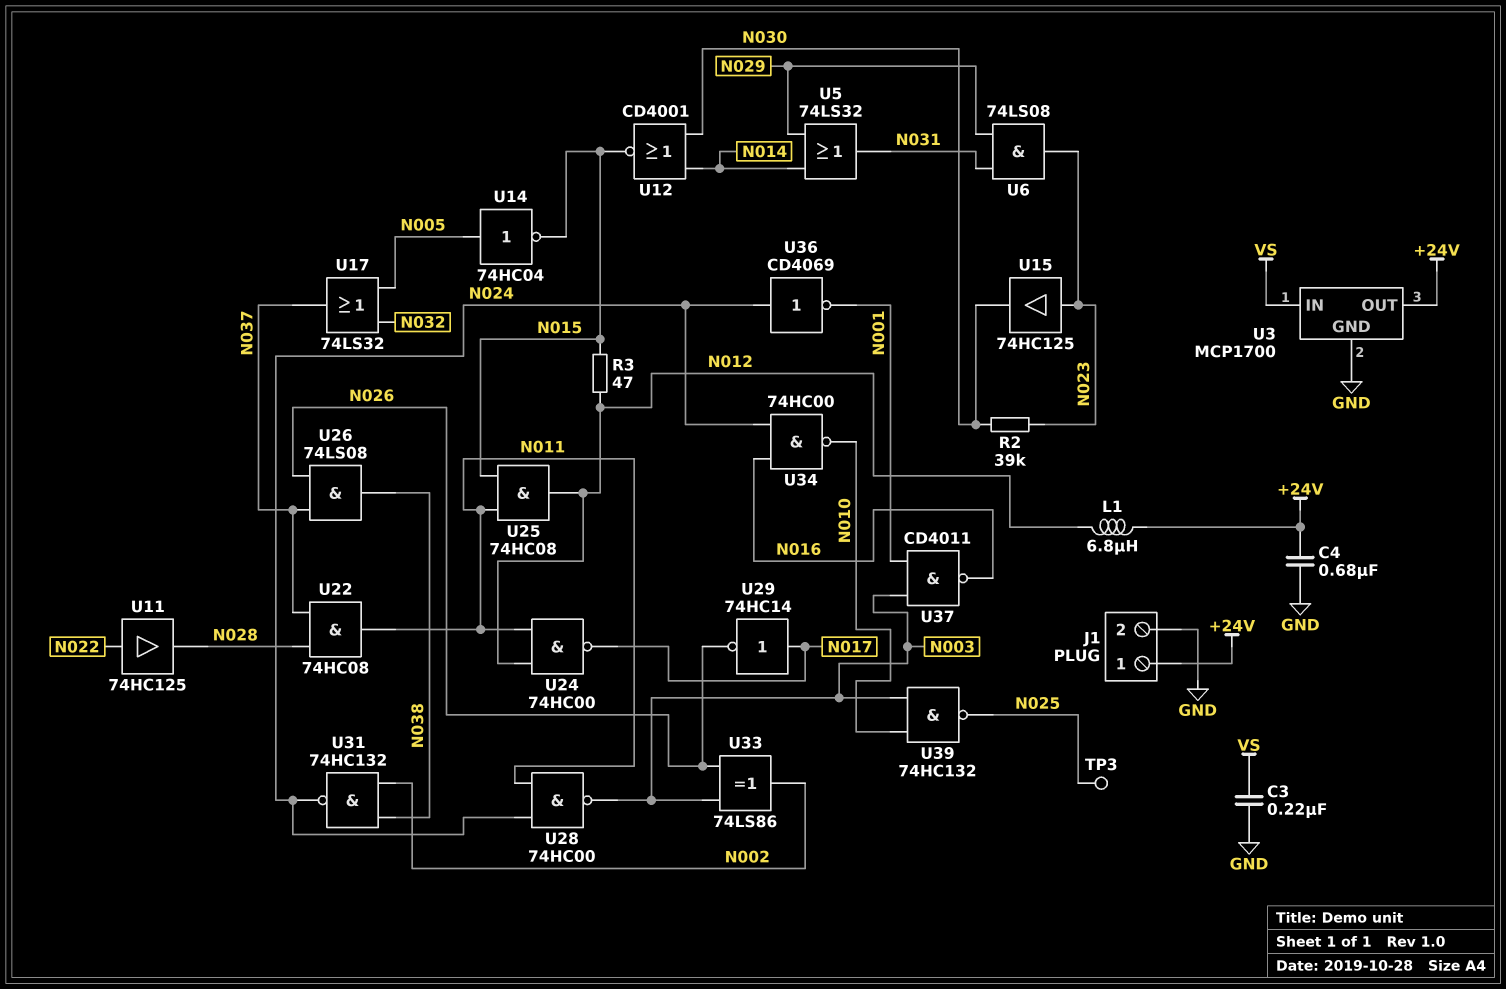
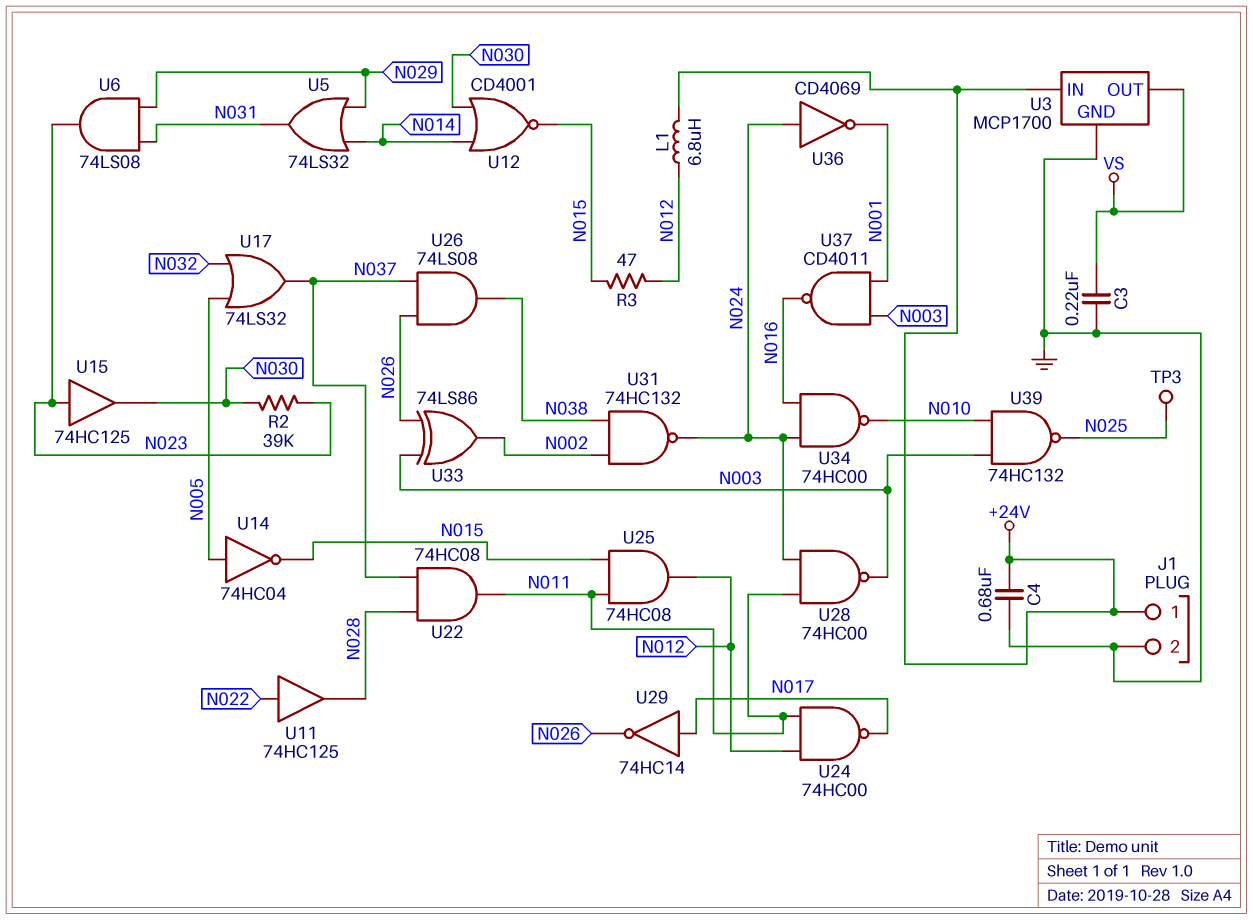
U3 pin IN: VS -> +24V
U3 pin OUT: +24V -> VS

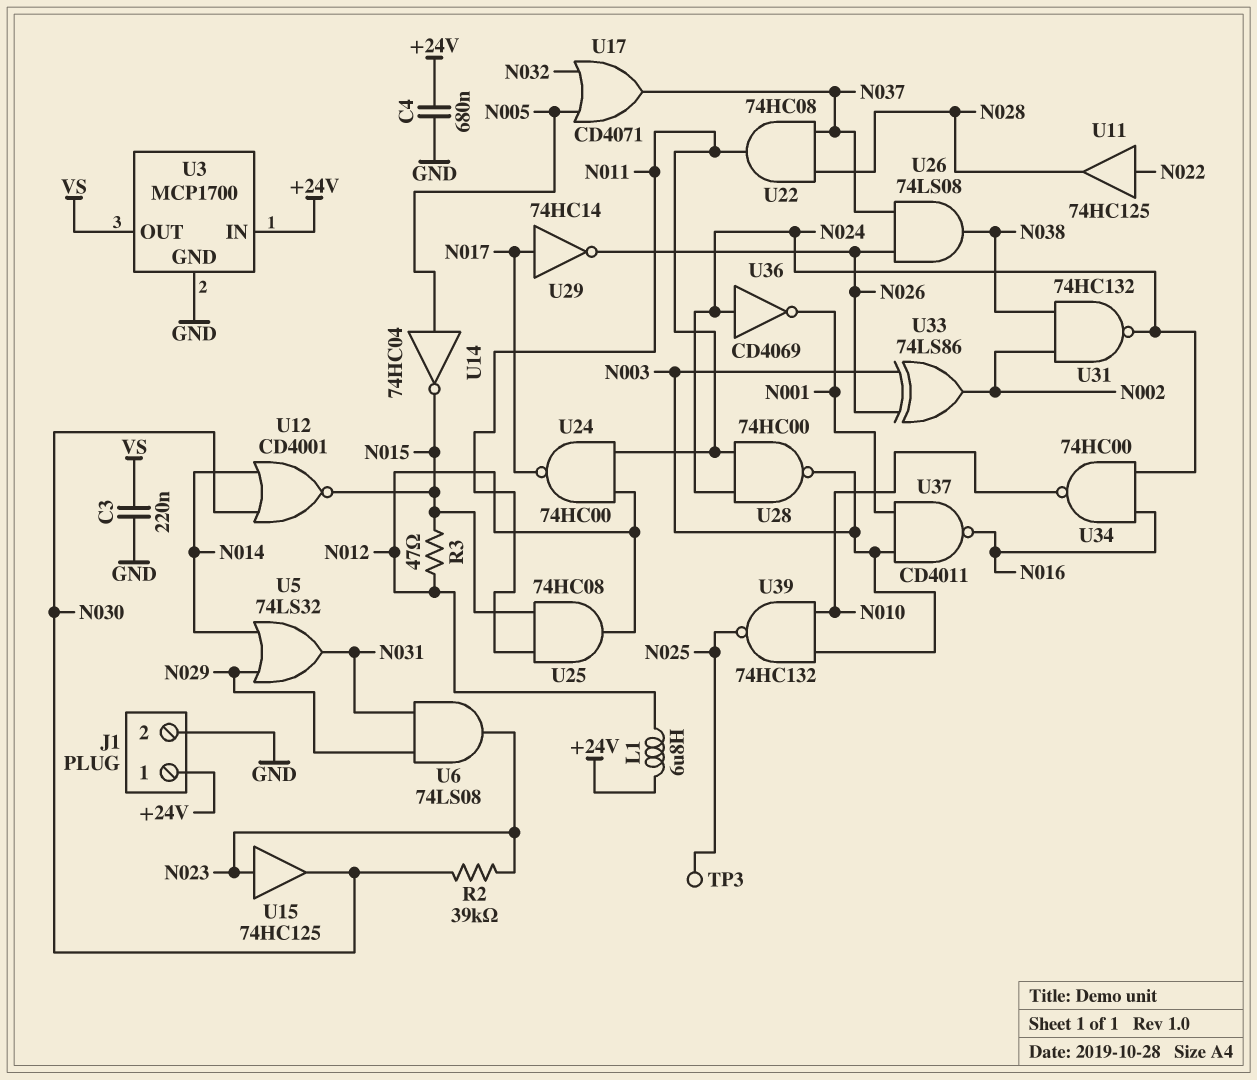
U17: OR 74LS32 (in N005, in N032, out N037) -> OR CD4071 (in N005, in N032, out N037)

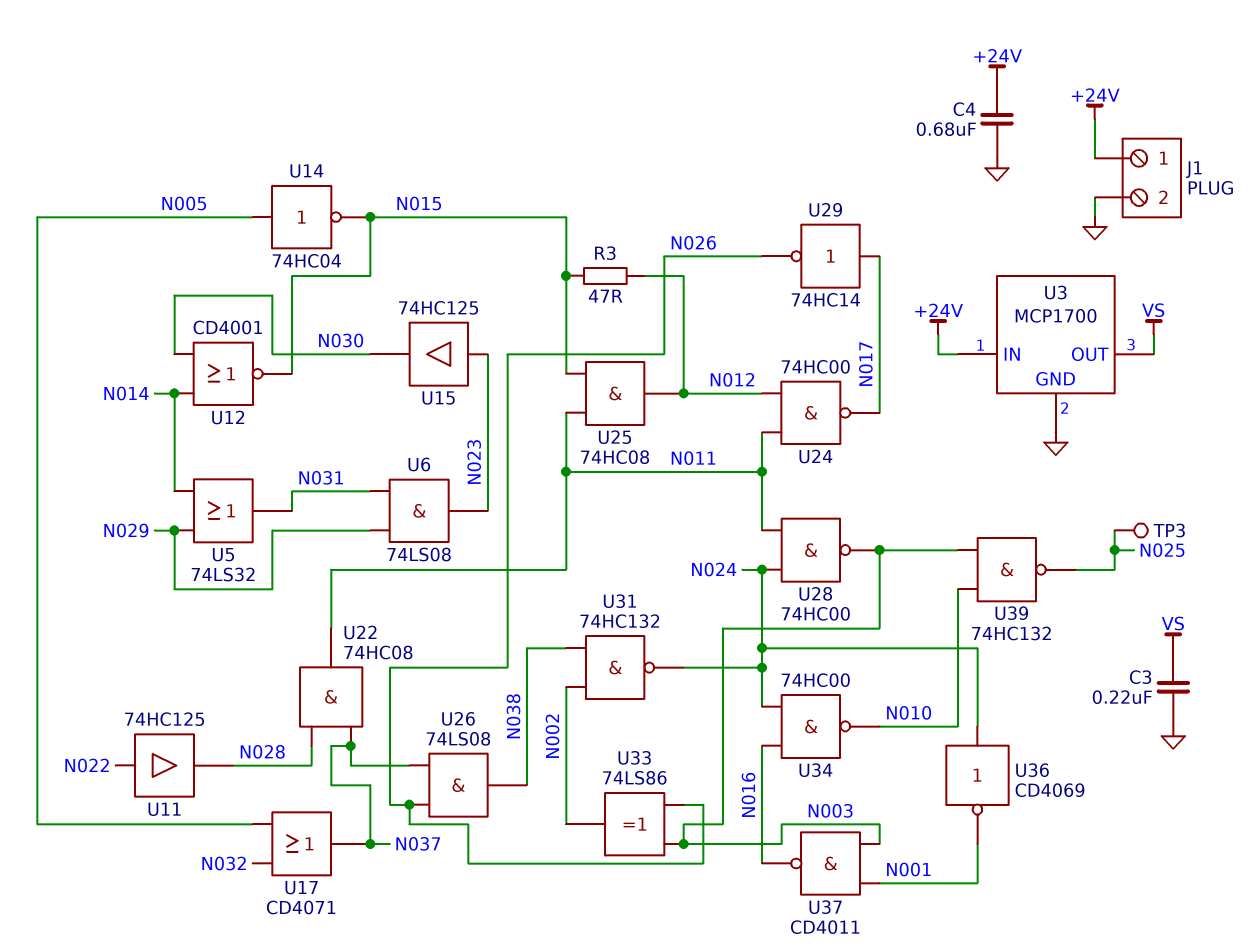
L1: 6.8uH (+24V, N012) -> none
R2: 39k (N023, N030) -> none

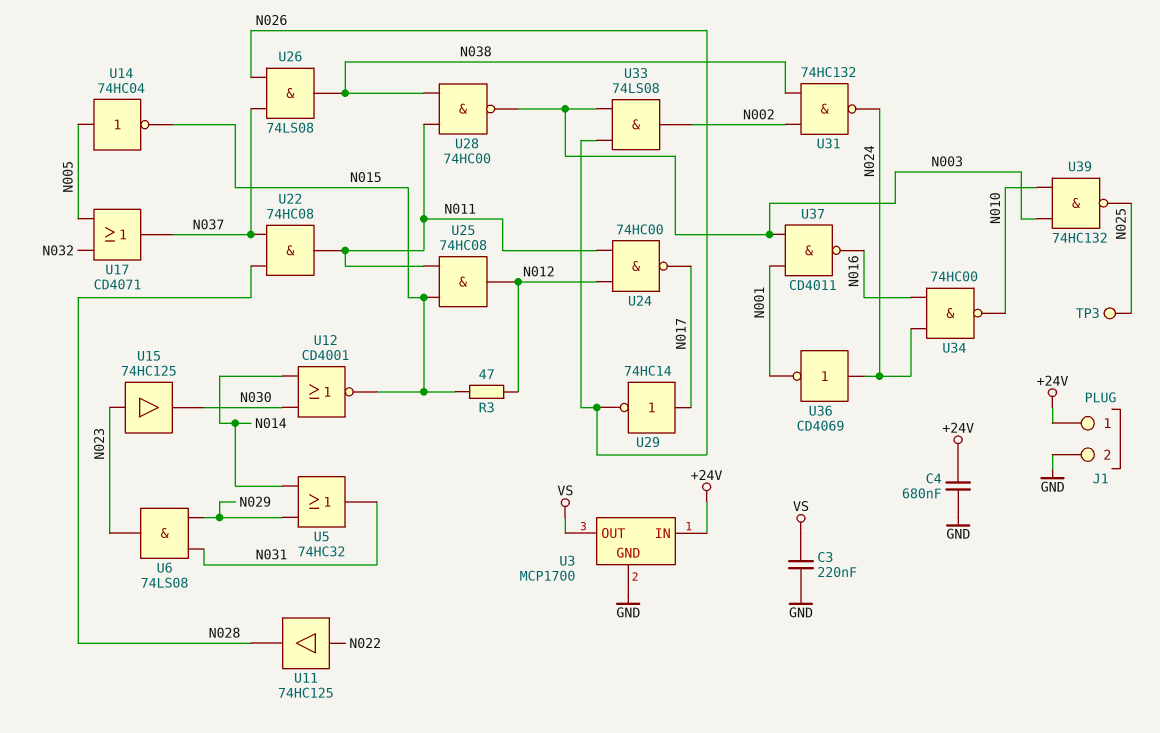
U5: OR 74LS32 (in N014, in N029, out N031) -> OR 74HC32 (in N014, in N029, out N031)
U28: NAND 74HC00 (in N011, in N024, out N003) -> NAND 74HC00 (in N011, in N038, out N003)
U33: XOR 74LS86 (in N003, in N026, out N002) -> AND 74LS08 (in N003, in N026, out N002)

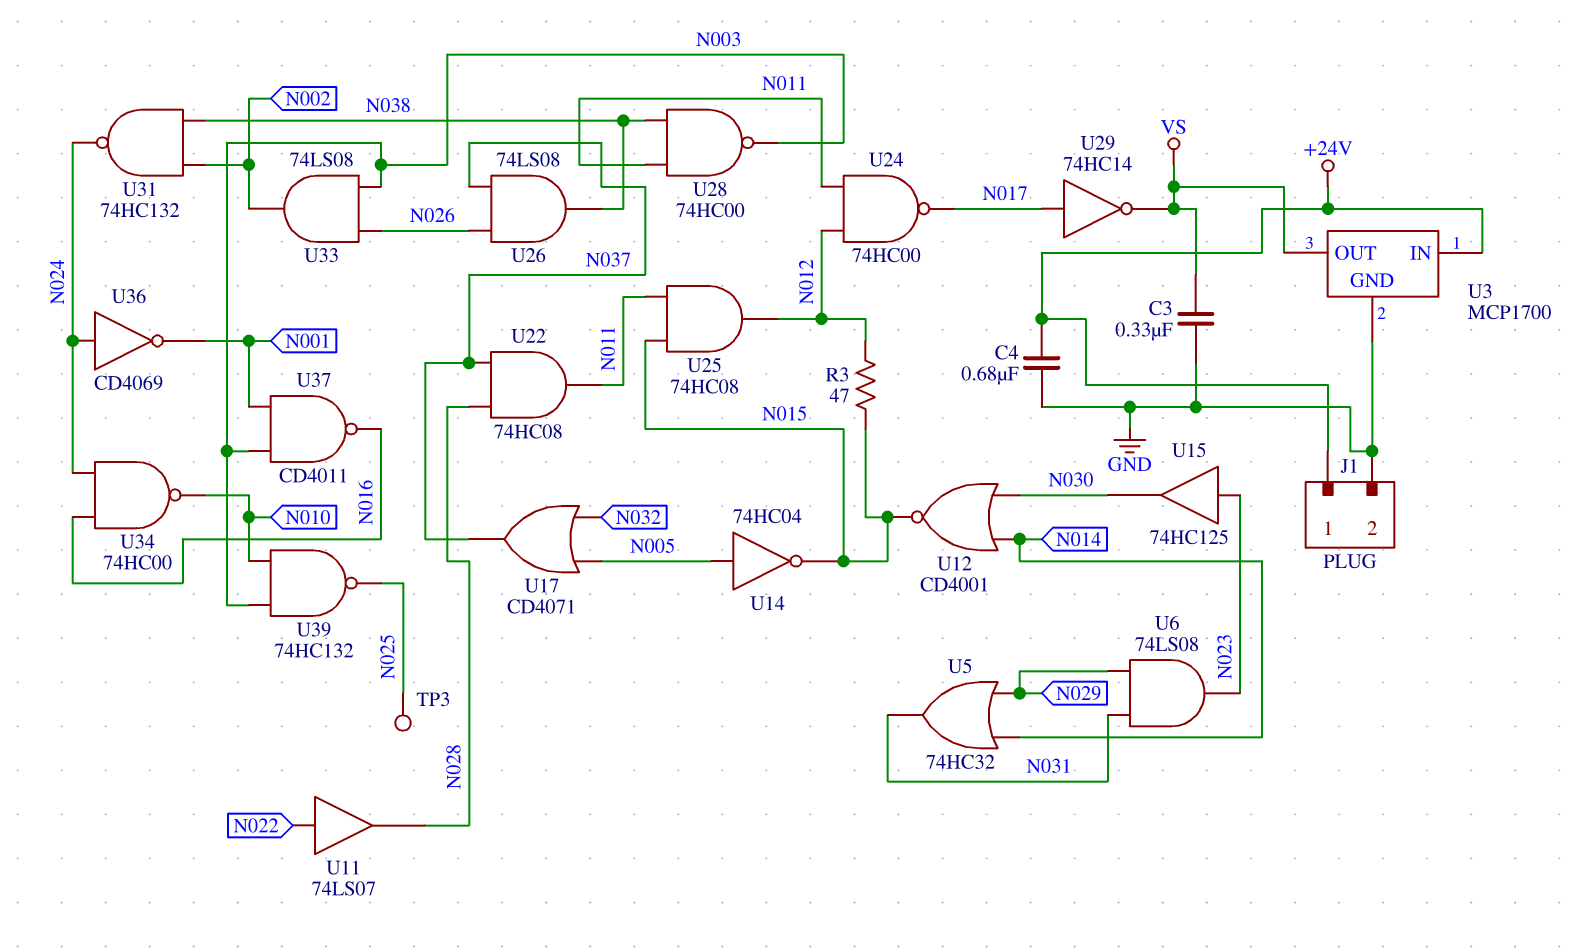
C3: 220nF (GND, VS) -> 330nF (GND, VS)
U11: buffer 74HC125 (in N022, out N028) -> buffer 74LS07 (in N022, out N028)
U29: NOT 74HC14 (in N017, out N026) -> NOT 74HC14 (in N017, out VS)

